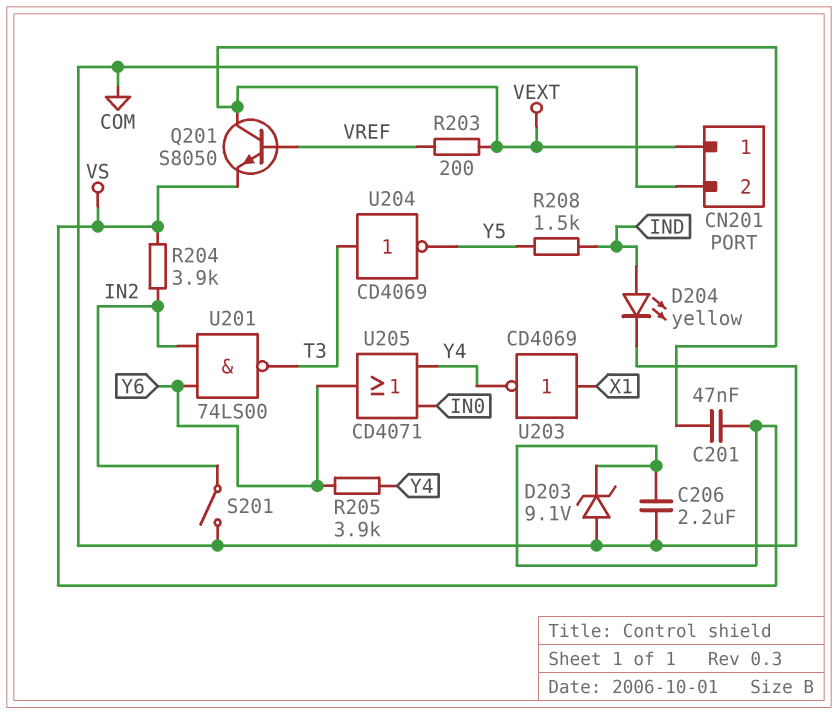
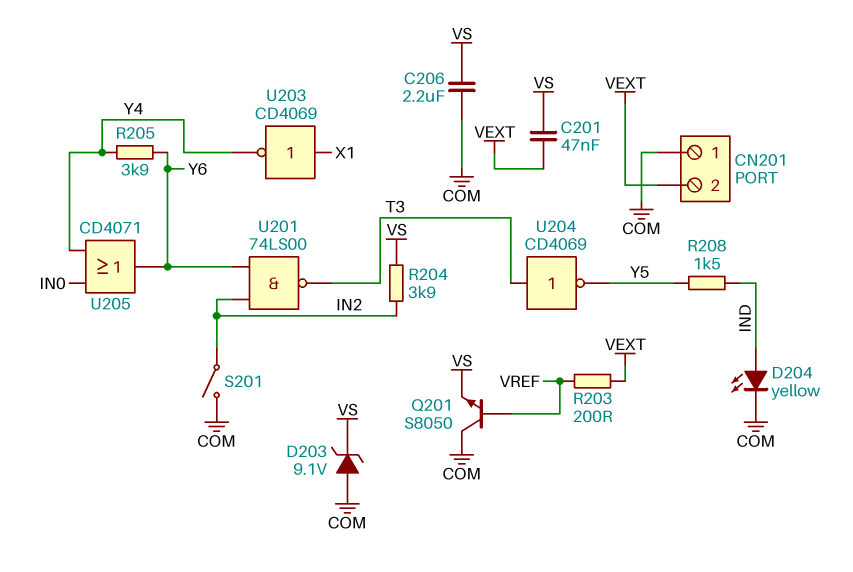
CN201 pin 1: VEXT -> COM
CN201 pin 2: COM -> VEXT
Q201: NPN S8050 (B VREF, C VEXT, E VS) -> NPN S8050 (B VREF, C COM, E VS)

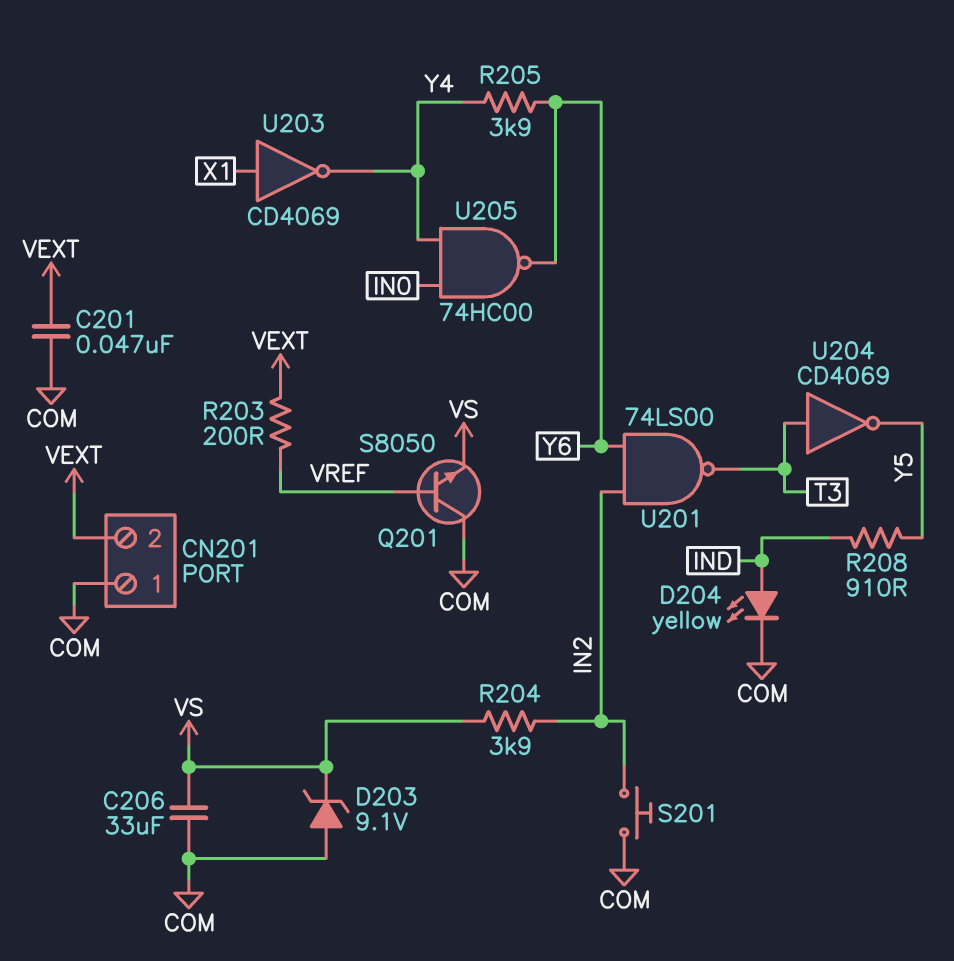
C201: 47nF (VEXT, VS) -> 47nF (COM, VEXT)
C206: 2.2uF (COM, VS) -> 33uF (COM, VS)
R208: 1.5k (IND, Y5) -> 910 (IND, Y5)
S201: switch (COM, IN2) -> button (COM, IN2)
U205: OR CD4071 (in IN0, in Y4, out Y6) -> NAND 74HC00 (in IN0, in Y4, out Y6)

